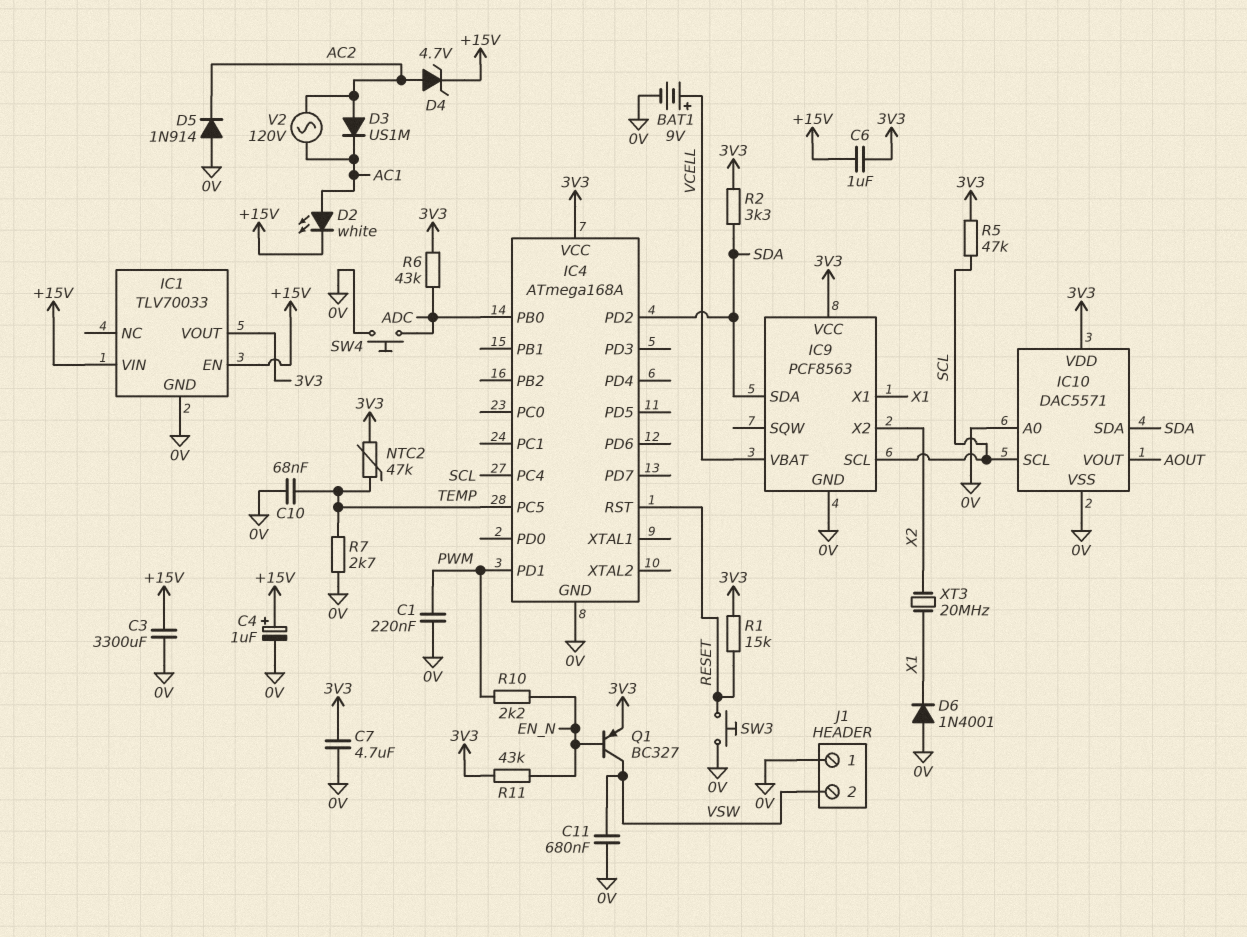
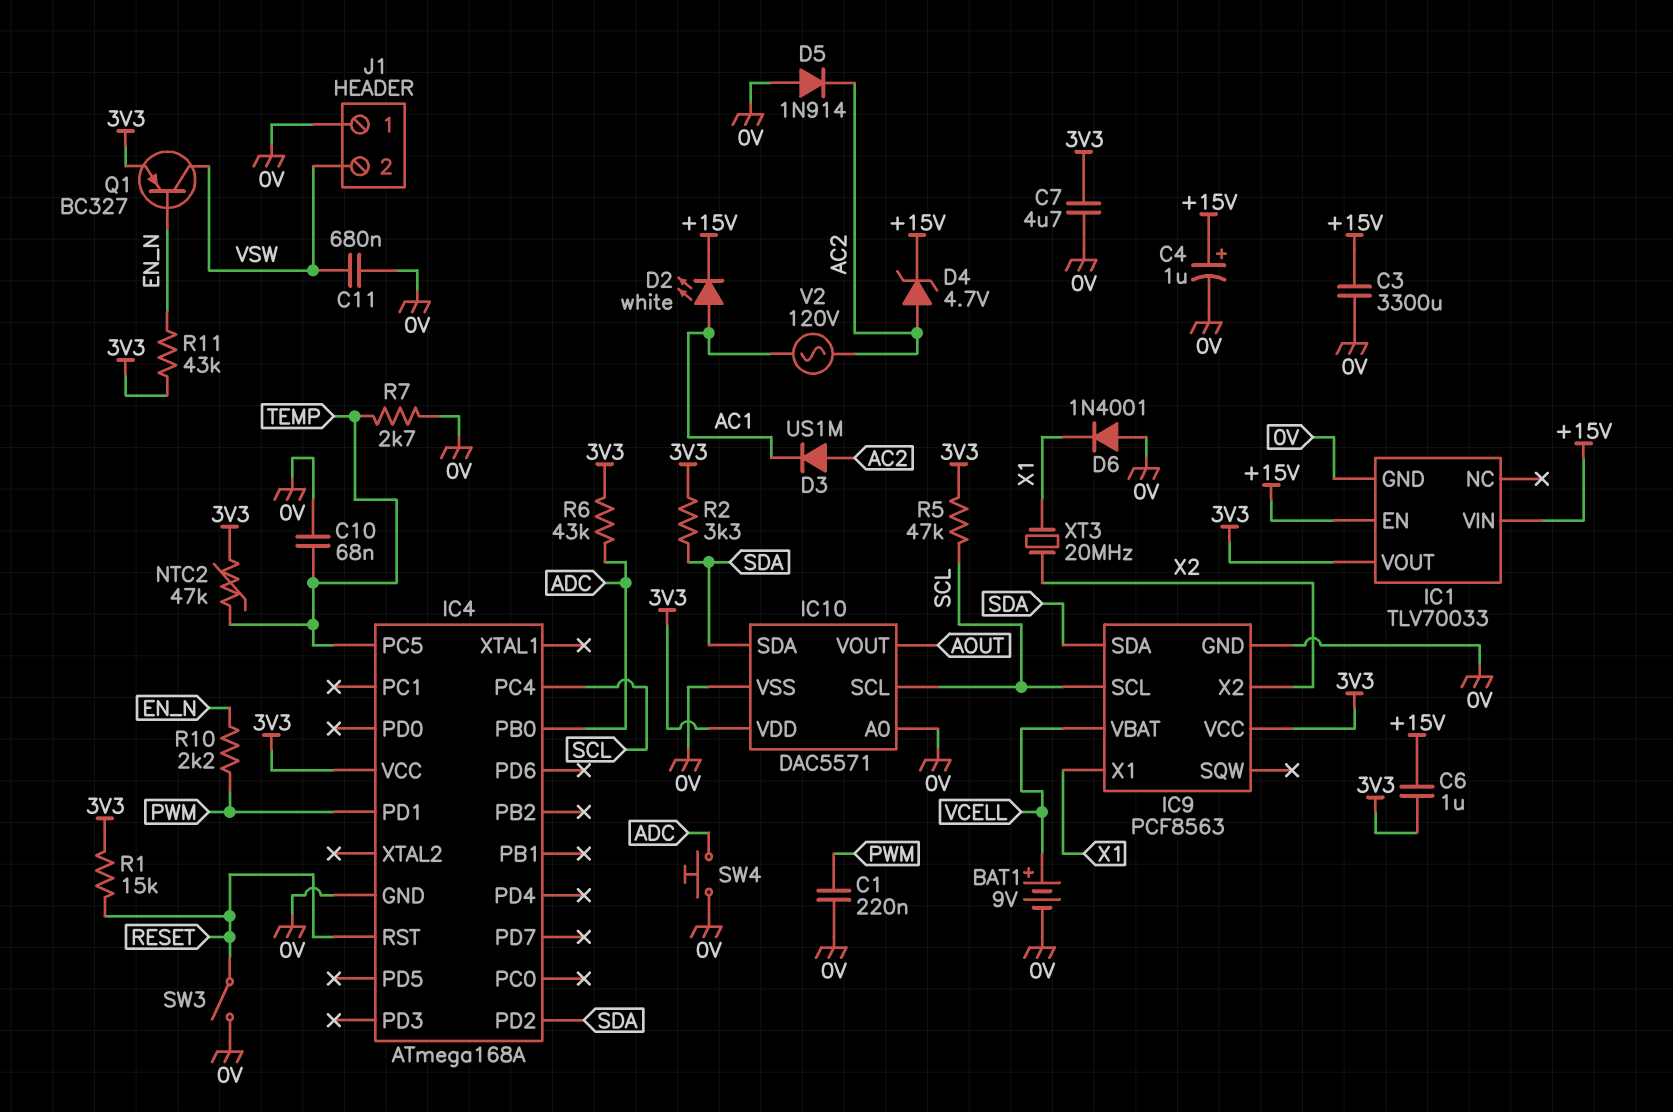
SW3: button (0V, RESET) -> switch (0V, RESET)

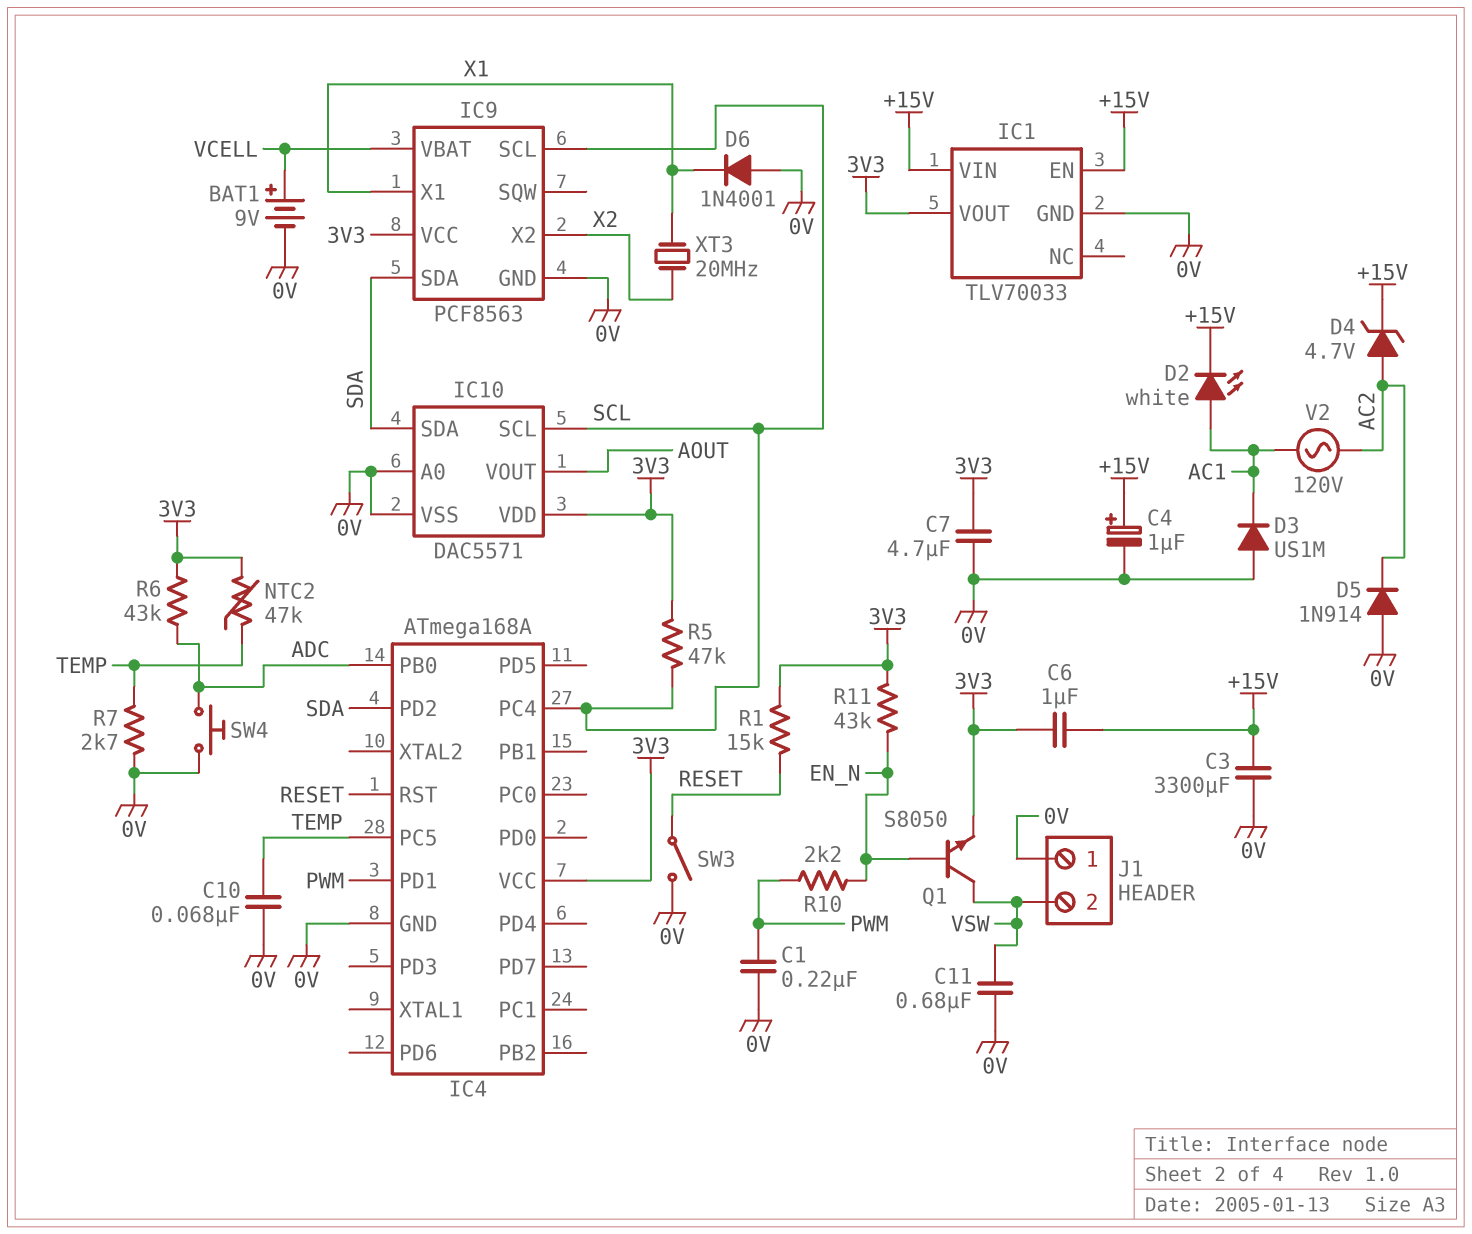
D3: diode US1M (A AC2, K AC1) -> diode US1M (A 0V, K AC1)
Q1: PNP BC327 (B EN_N, C VSW, E 3V3) -> NPN S8050 (B EN_N, C VSW, E 3V3)
R2: 3.3k (3V3, SDA) -> none

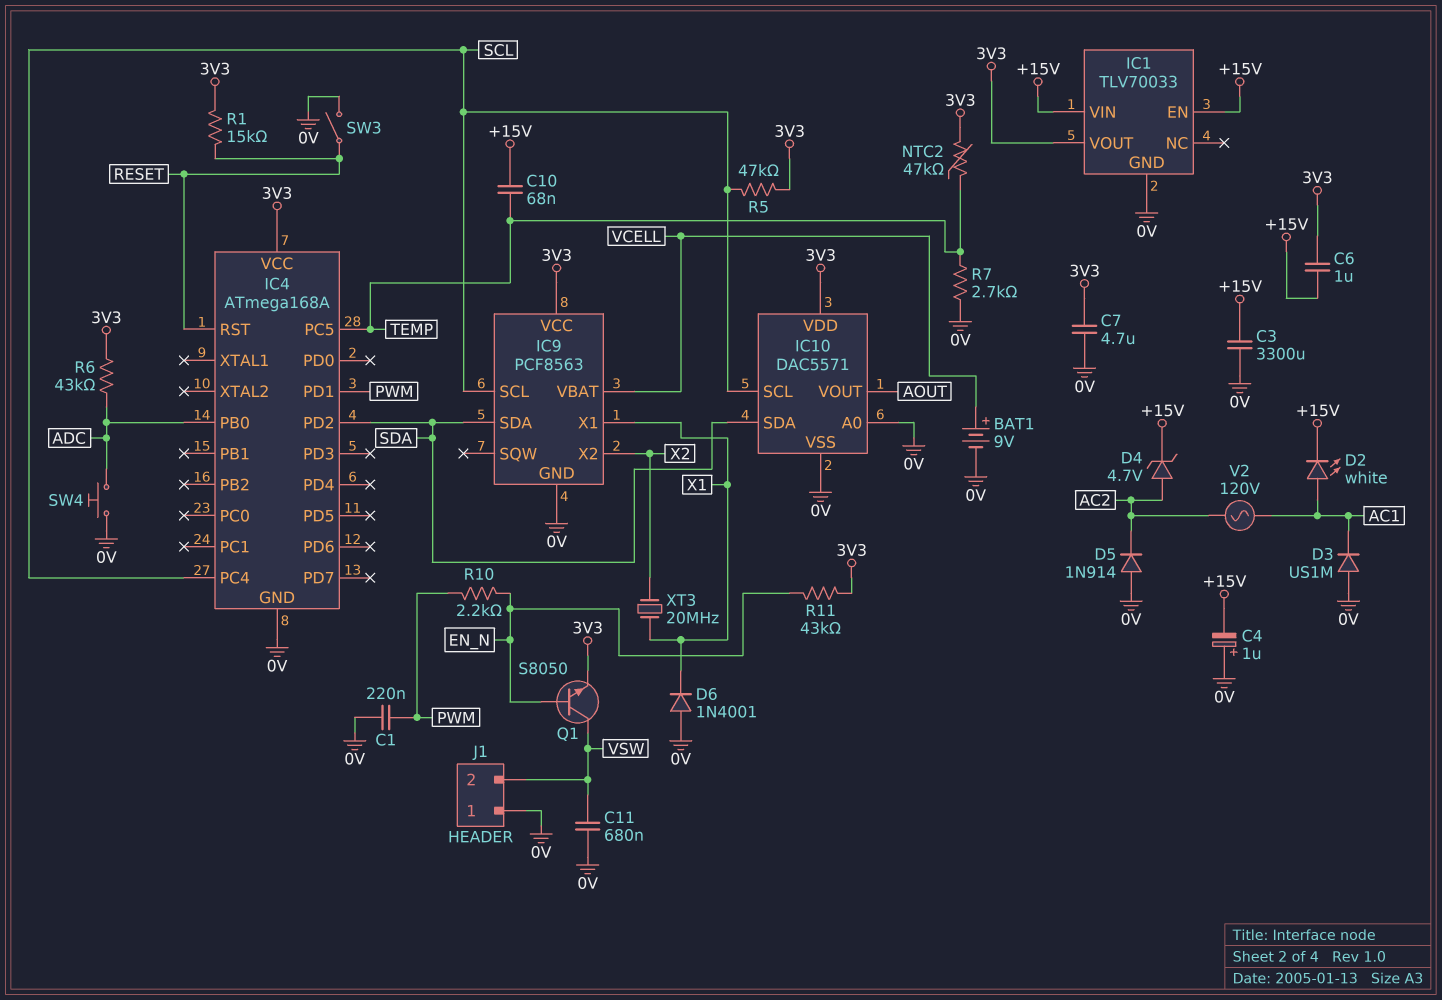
C4: 1uF (plus +15V, minus 0V) -> 1uF (plus 0V, minus +15V)
C10: 68nF (0V, TEMP) -> 68nF (+15V, TEMP)

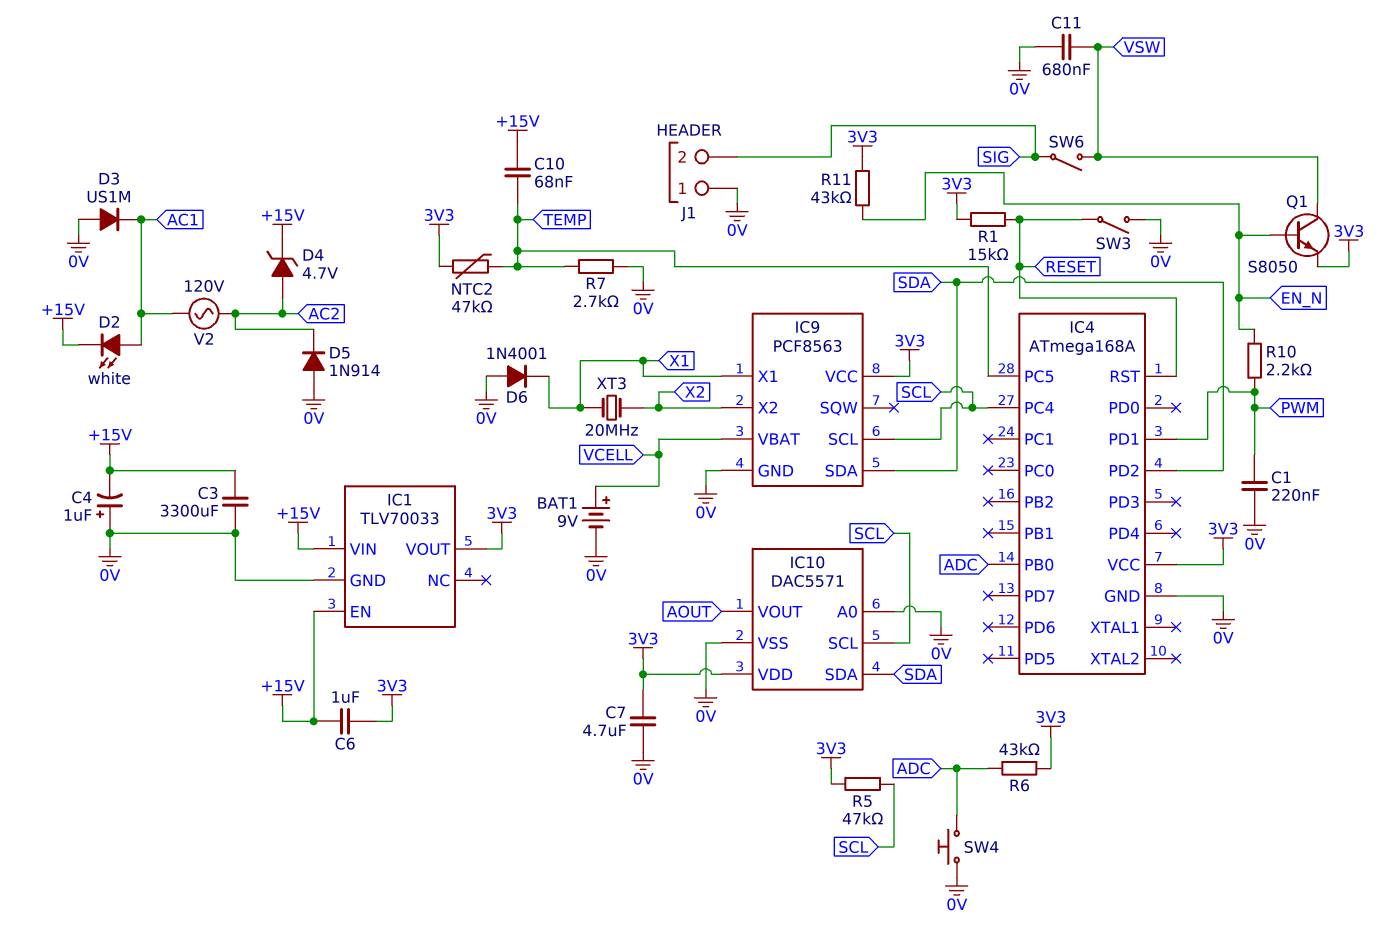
J1 pin 2: VSW -> SIG
SW6: none -> switch (SIG, VSW)

